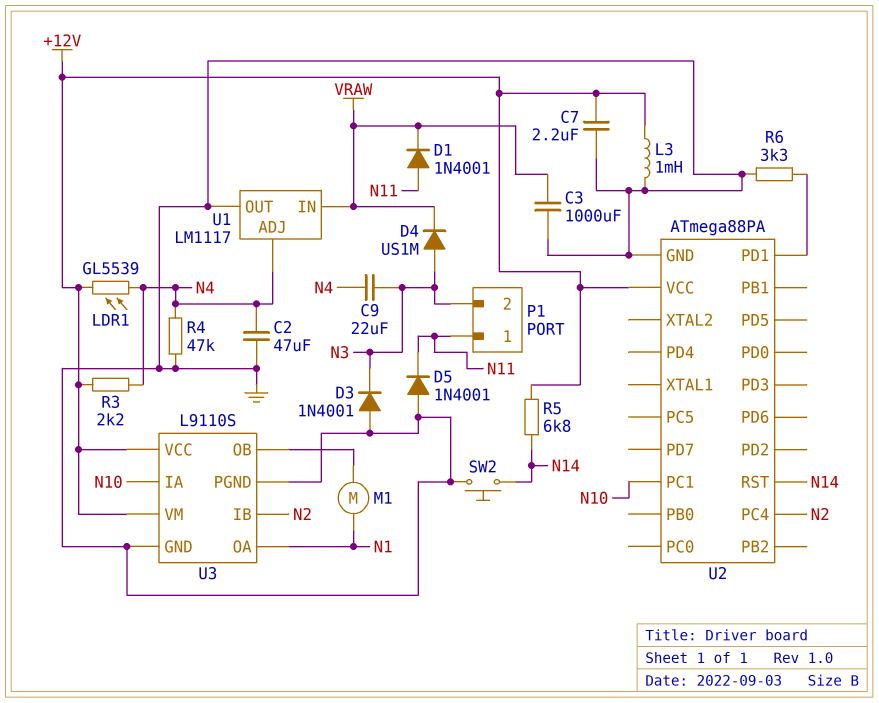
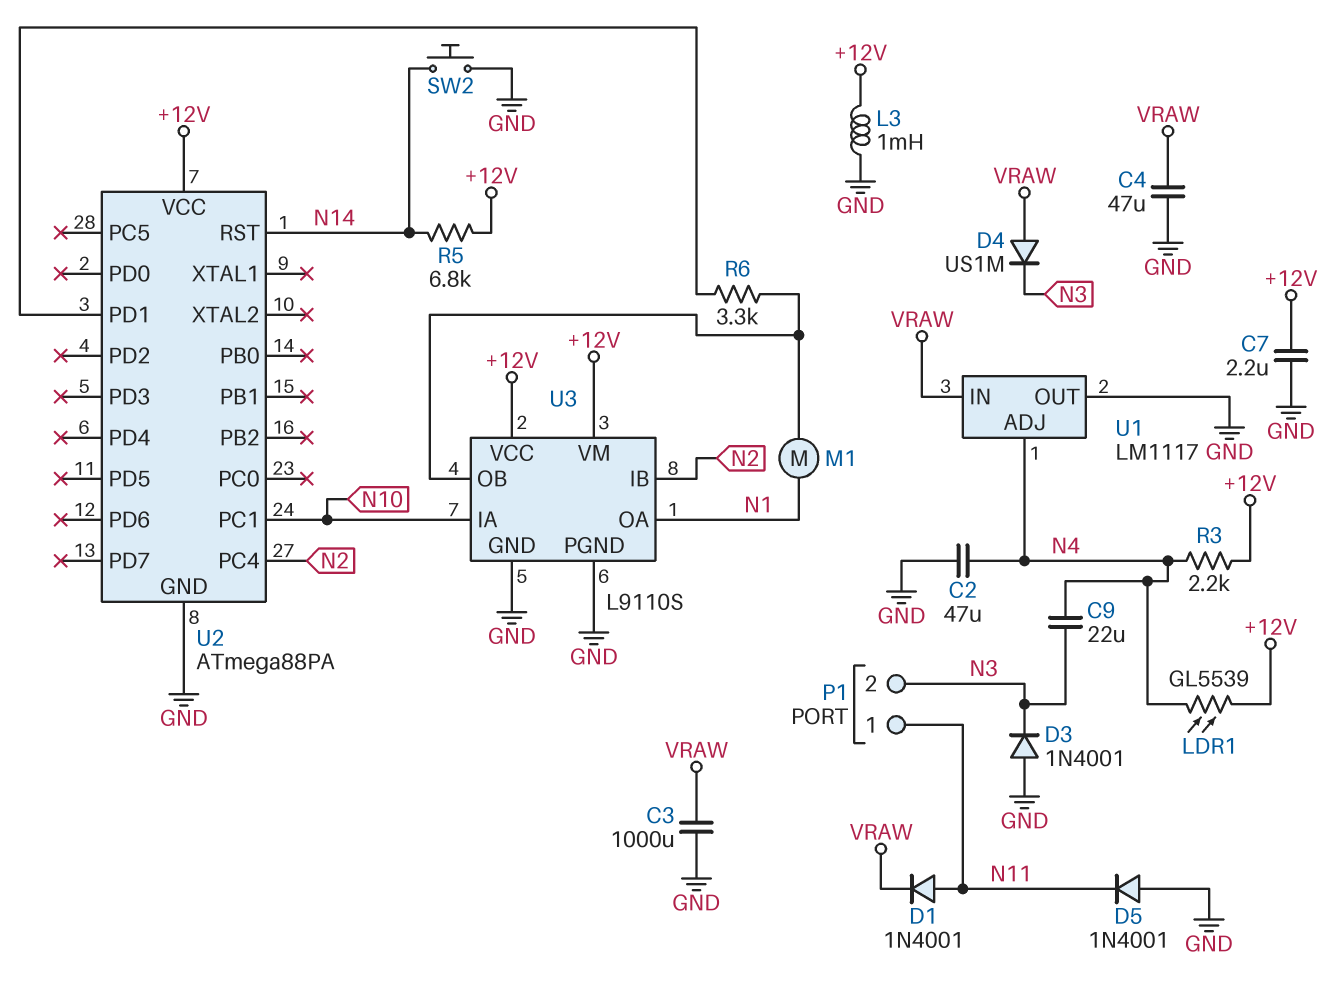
C4: none -> 47uF (GND, VRAW)
D4: diode US1M (A N3, K VRAW) -> diode US1M (A VRAW, K N3)
R4: 47k (GND, N4) -> none
R6: 3.3k (GND, U2/PD1) -> 3.3k (U2/PD1, U3/OB)

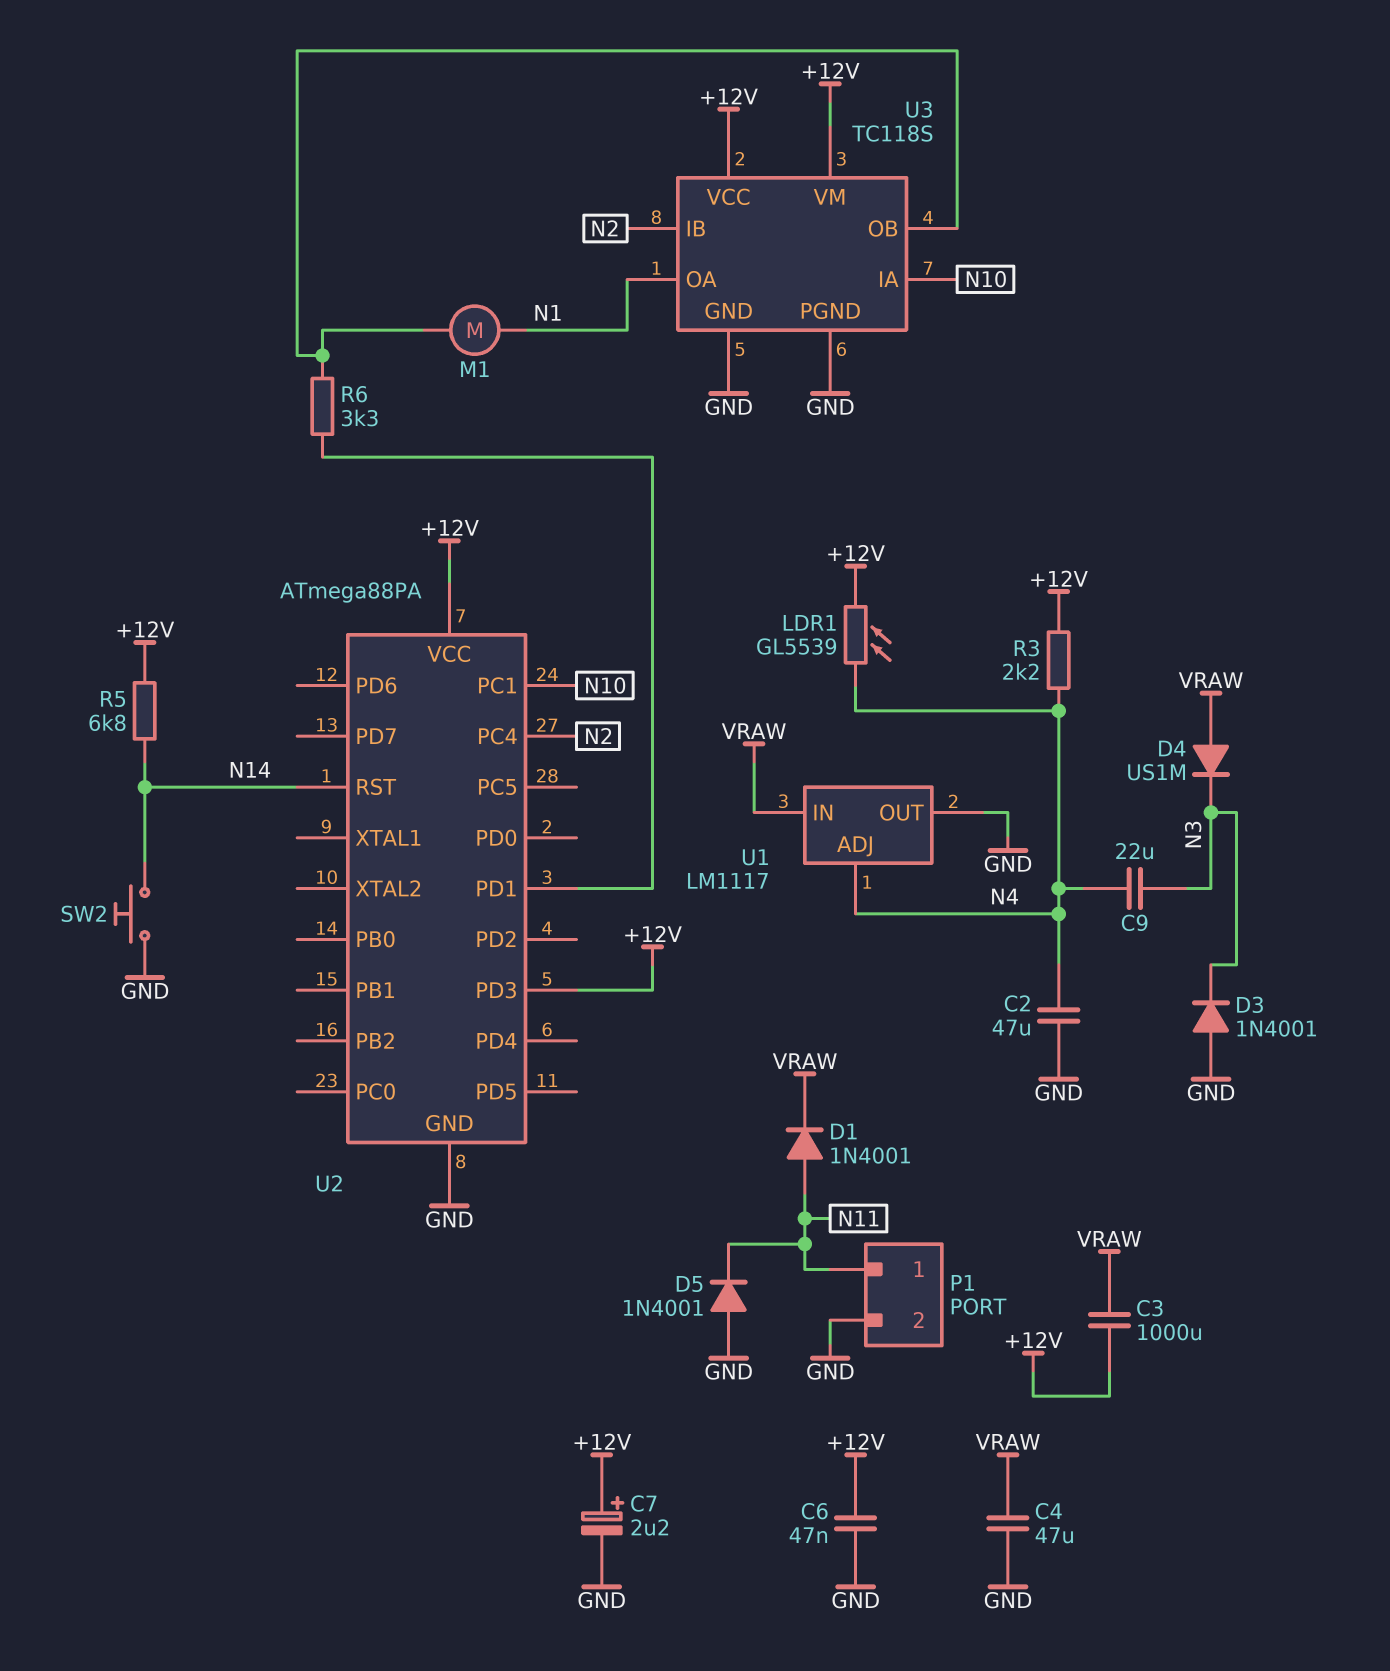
C3: 1000uF (GND, VRAW) -> 1000uF (+12V, VRAW)
C6: none -> 47nF (+12V, GND)
C7: 2.2uF (+12V, GND) -> 2.2uF (plus +12V, minus GND)
L3: 1mH (+12V, GND) -> none
P1 pin 2: N3 -> GND
U2 pin PD3: none -> +12V
U3: L9110S -> TC118S

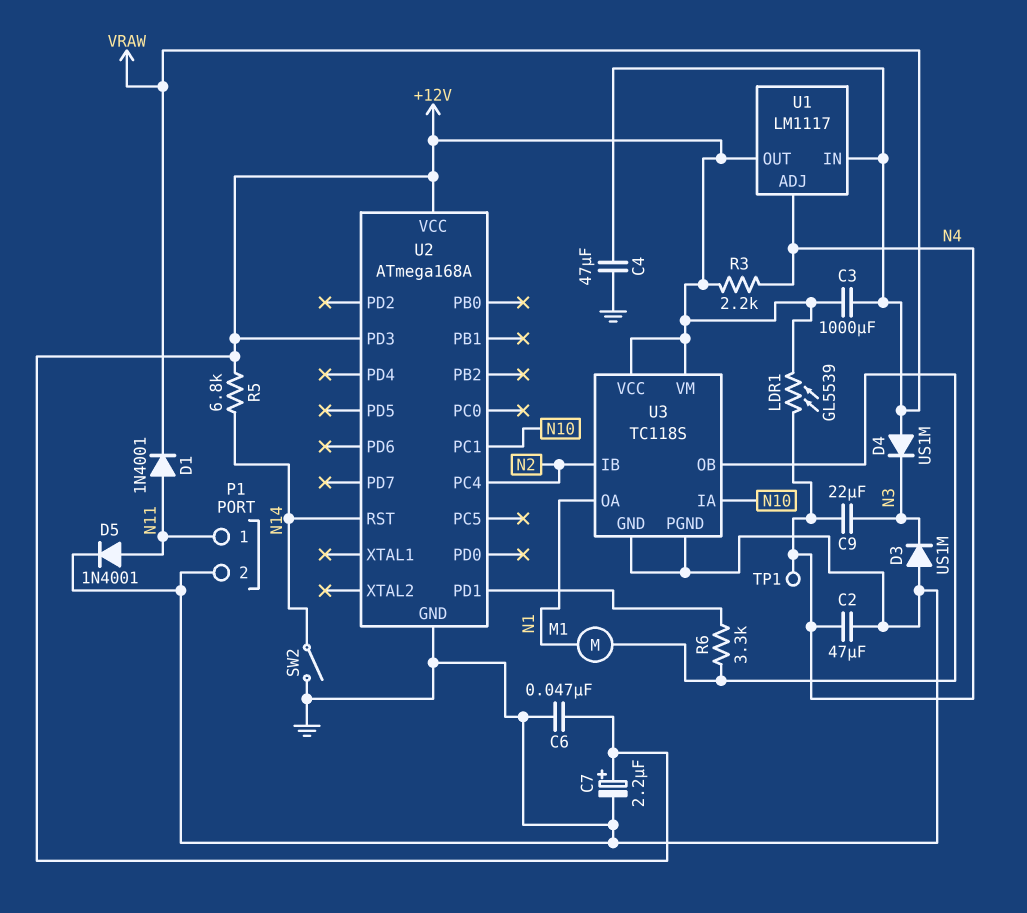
D3: diode 1N4001 (A GND, K N3) -> diode US1M (A GND, K N3)
D5: diode 1N4001 (A GND, K N11) -> diode 1N4001 (A N11, K GND)
SW2: button (GND, N14) -> switch (GND, N14)
TP1: none -> test point (N4)
U1 pin OUT: GND -> +12V
U2: ATmega88PA -> ATmega168A

